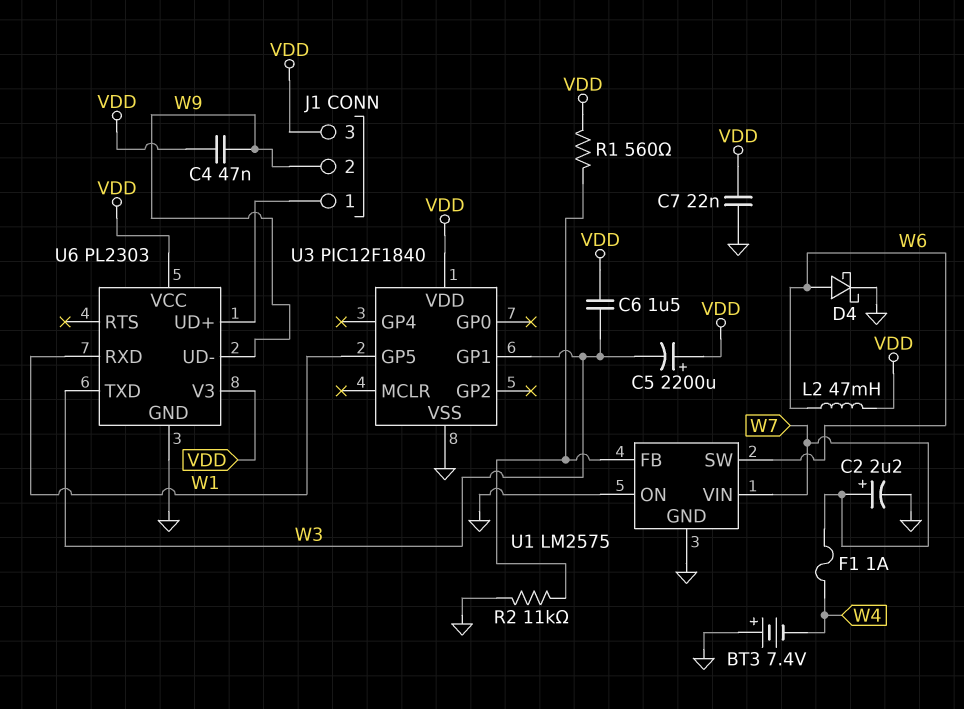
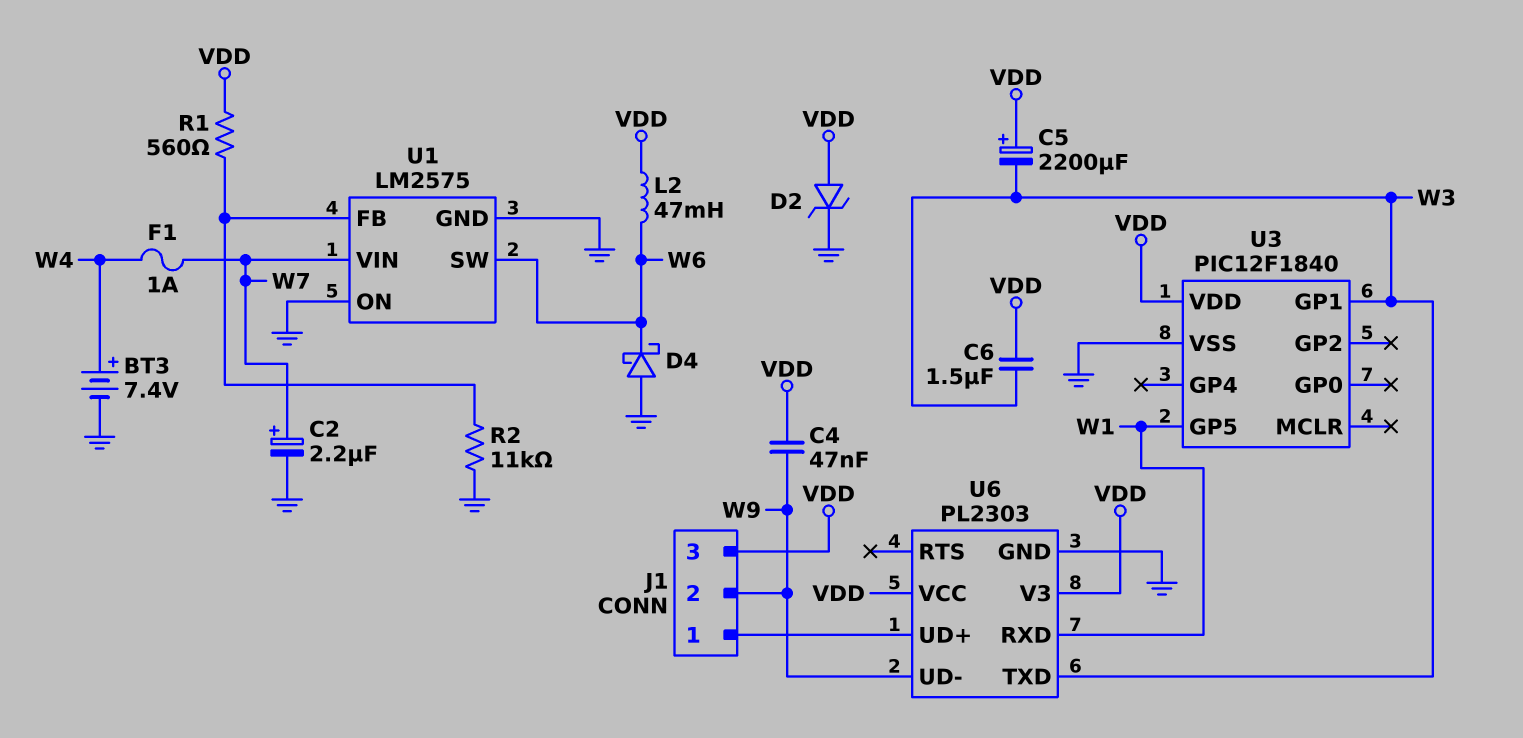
BT3: 7.4V (plus GND, minus W4) -> 7.4V (plus W4, minus GND)
C7: 22nF (GND, VDD) -> none
D2: none -> zener (A VDD, K GND)
D4: schottky (A W6, K GND) -> schottky (A GND, K W6)

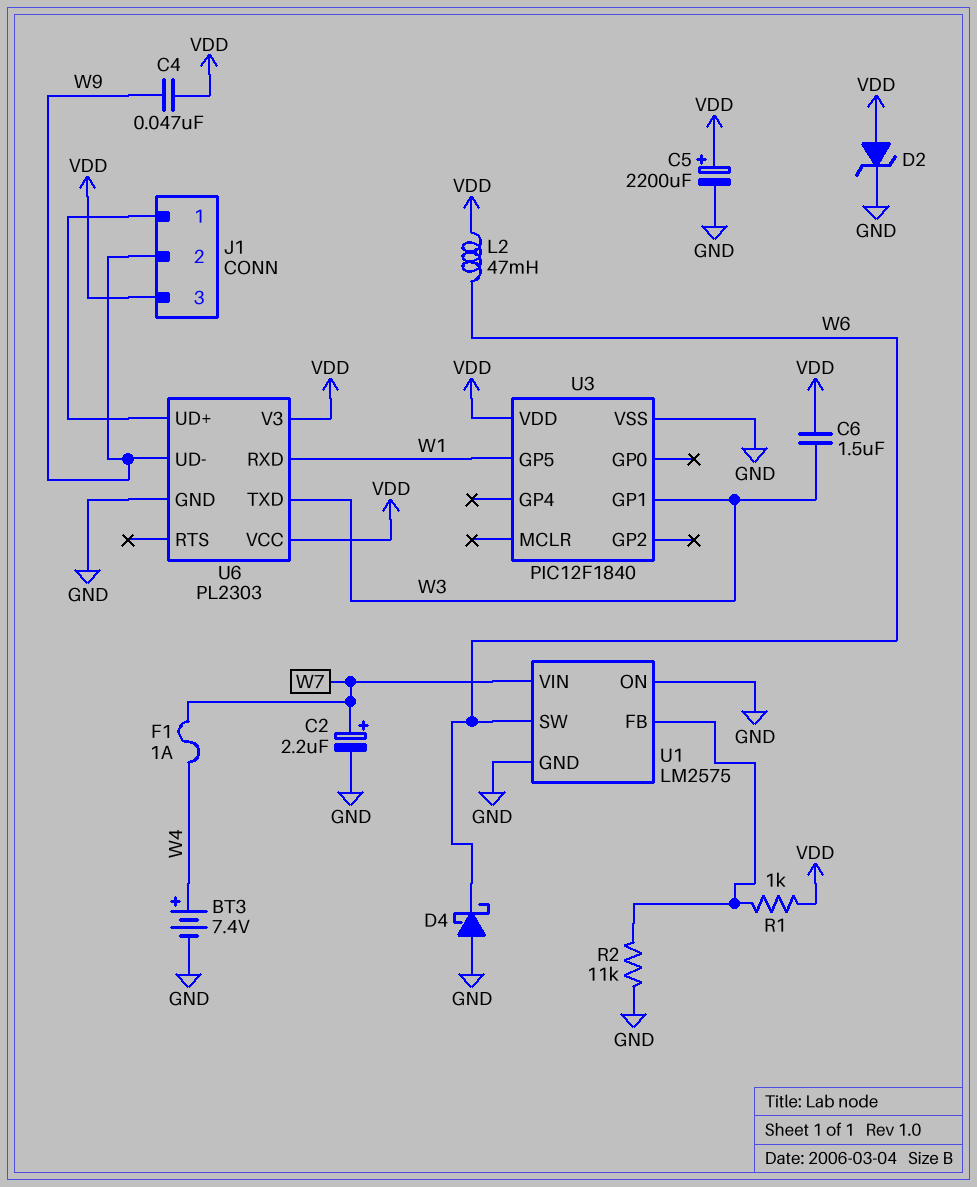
C5: 2200uF (plus VDD, minus W3) -> 2200uF (plus VDD, minus GND)
R1: 560 (U1/FB, VDD) -> 1k (U1/FB, VDD)

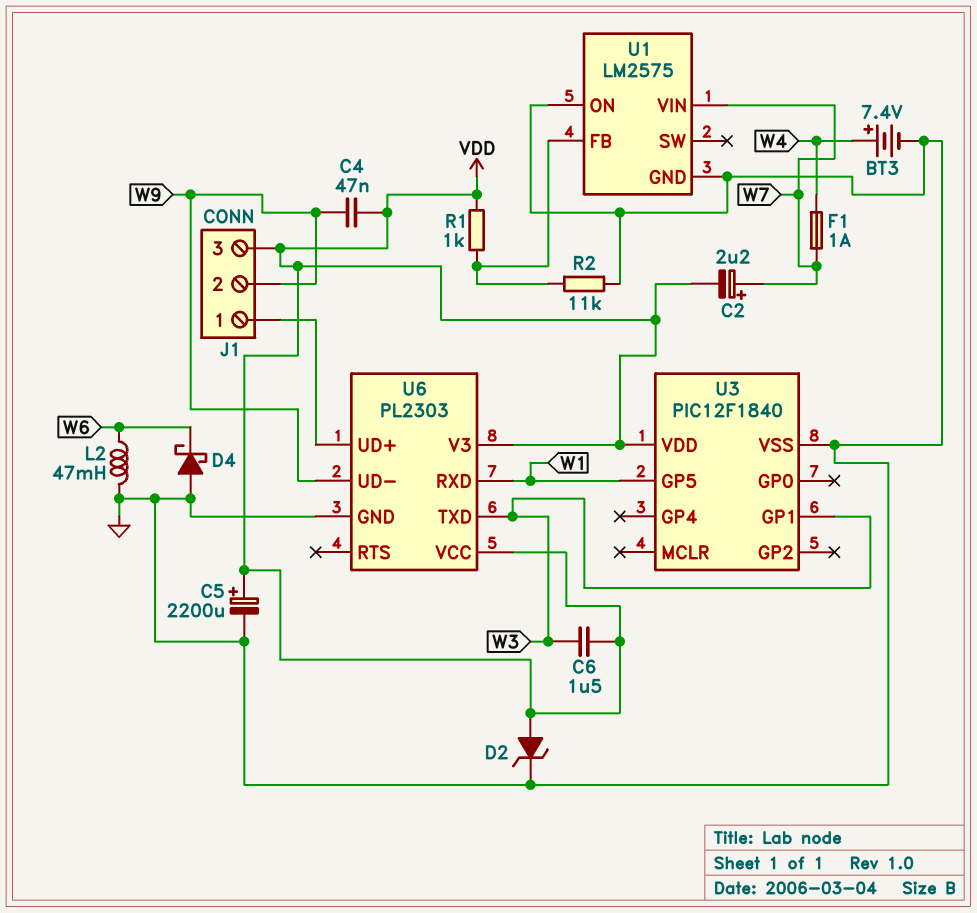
C2: 2.2uF (plus W7, minus GND) -> 2.2uF (plus W7, minus VDD)
L2: 47mH (VDD, W6) -> 47mH (GND, W6)
U1 pin SW: W6 -> none

